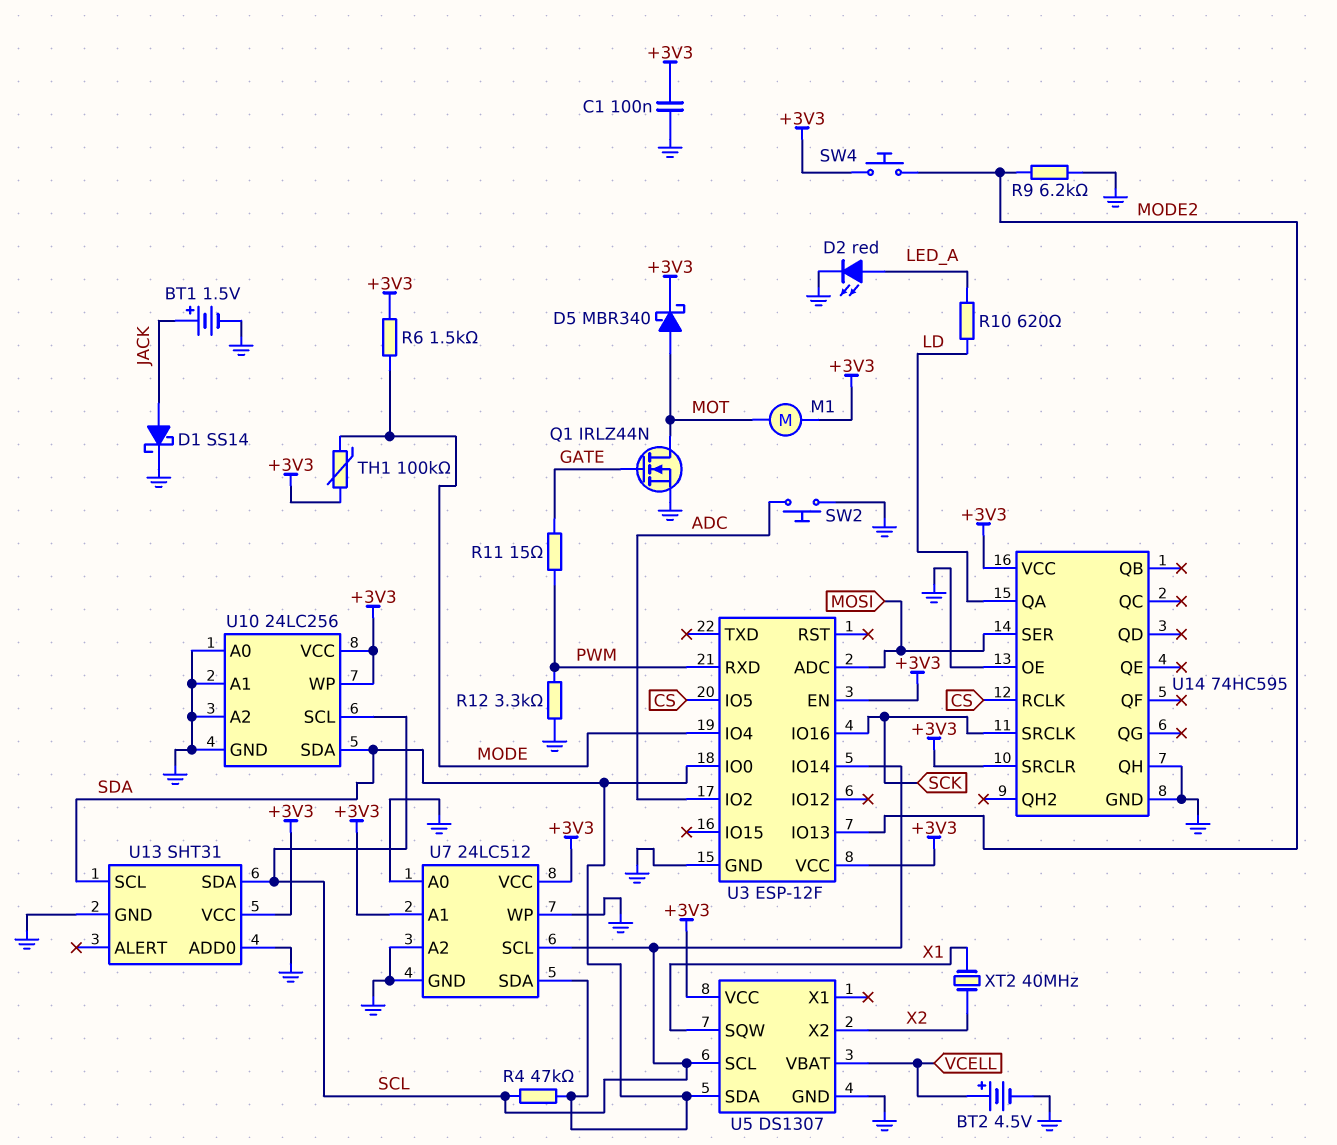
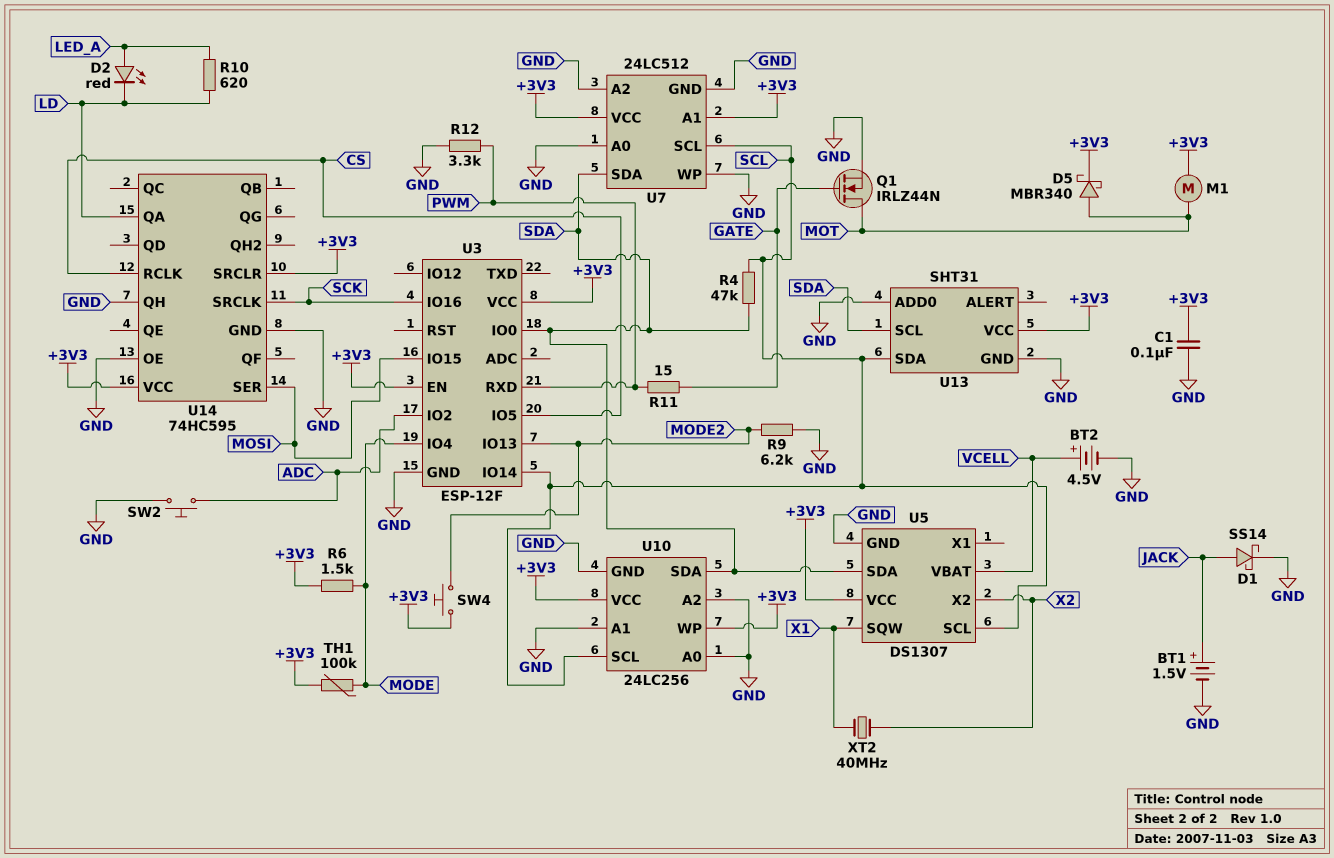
D2: LED red (A LED_A, K GND) -> LED red (A LED_A, K LD)
U3 pin ADC: MOSI -> none
U3 pin IO15: none -> MOSI

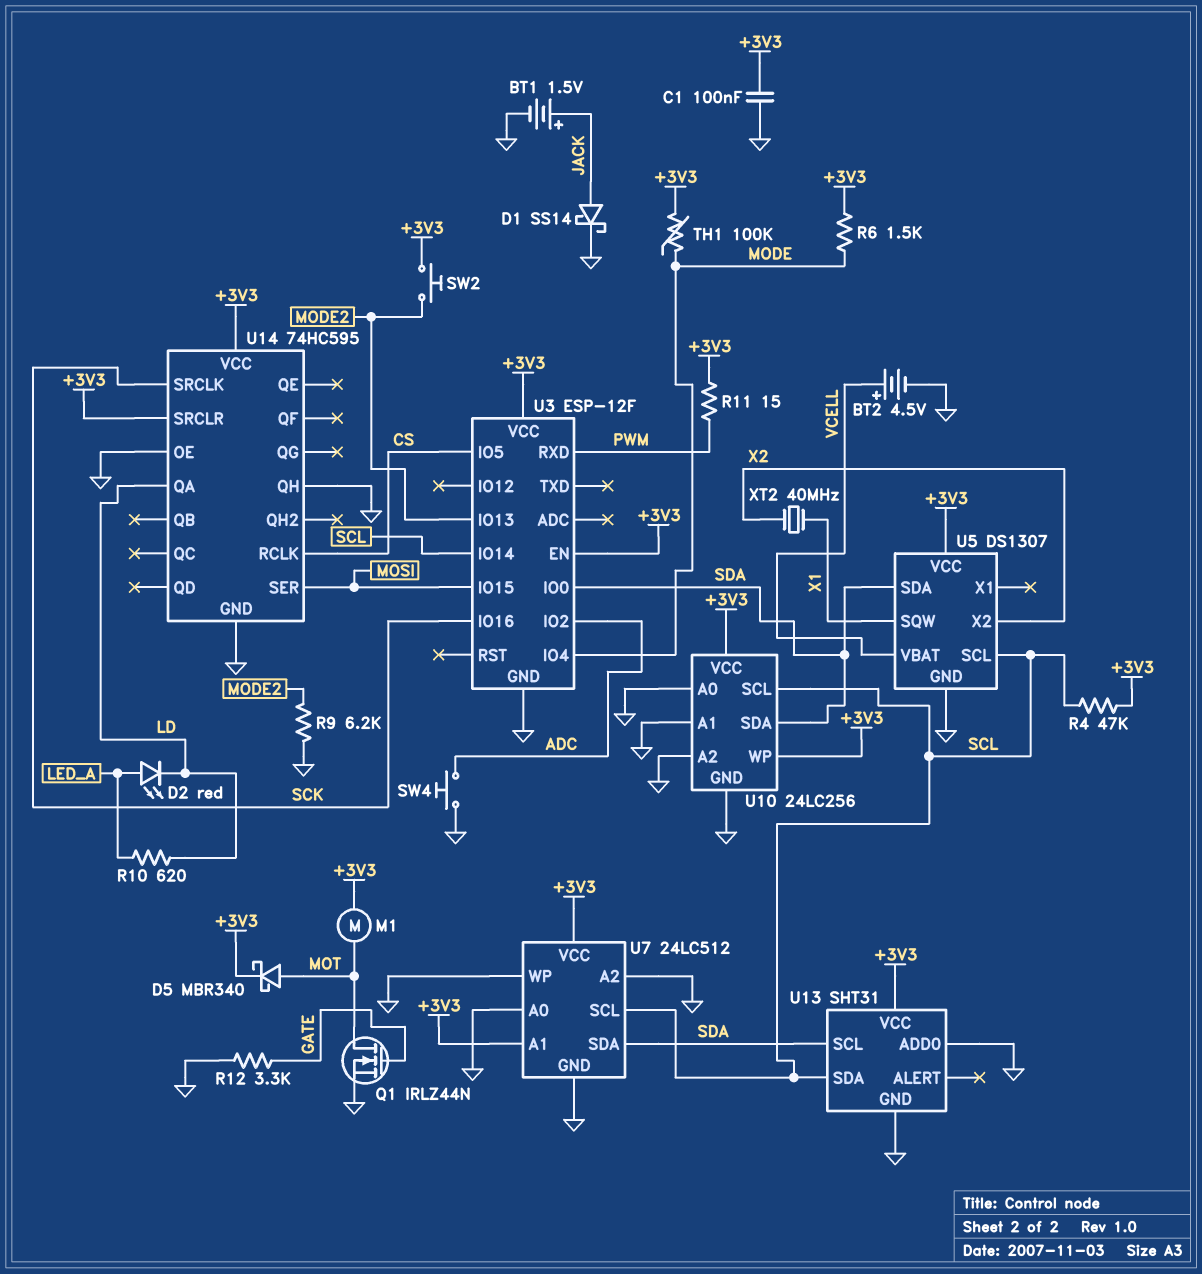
R4: 47k (SCL, SDA) -> 47k (+3V3, SCL)
R11: 15 (GATE, PWM) -> 15 (+3V3, PWM)
R12: 3.3k (GND, PWM) -> 3.3k (GATE, GND)
SW2: button (ADC, GND) -> button (+3V3, MODE2)
SW4: button (+3V3, MODE2) -> button (ADC, GND)

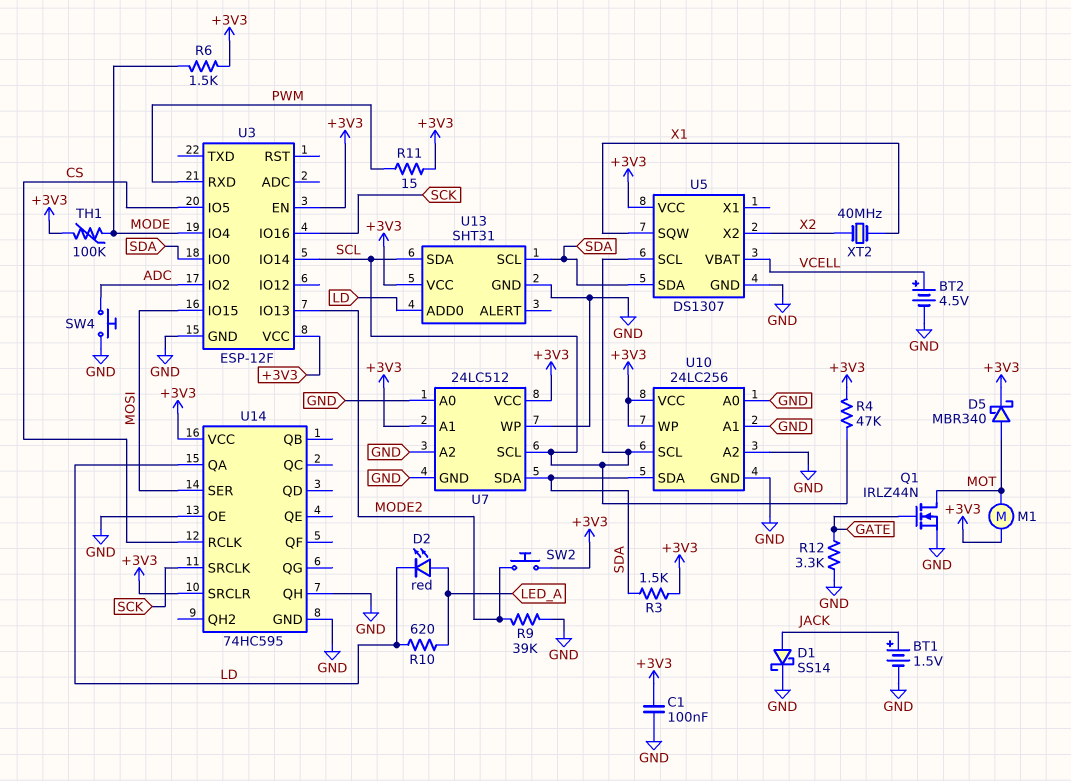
R3: none -> 1.5k (+3V3, SDA)
R9: 6.2k (GND, MODE2) -> 39k (GND, MODE2)
U13 pin ADD0: GND -> LD

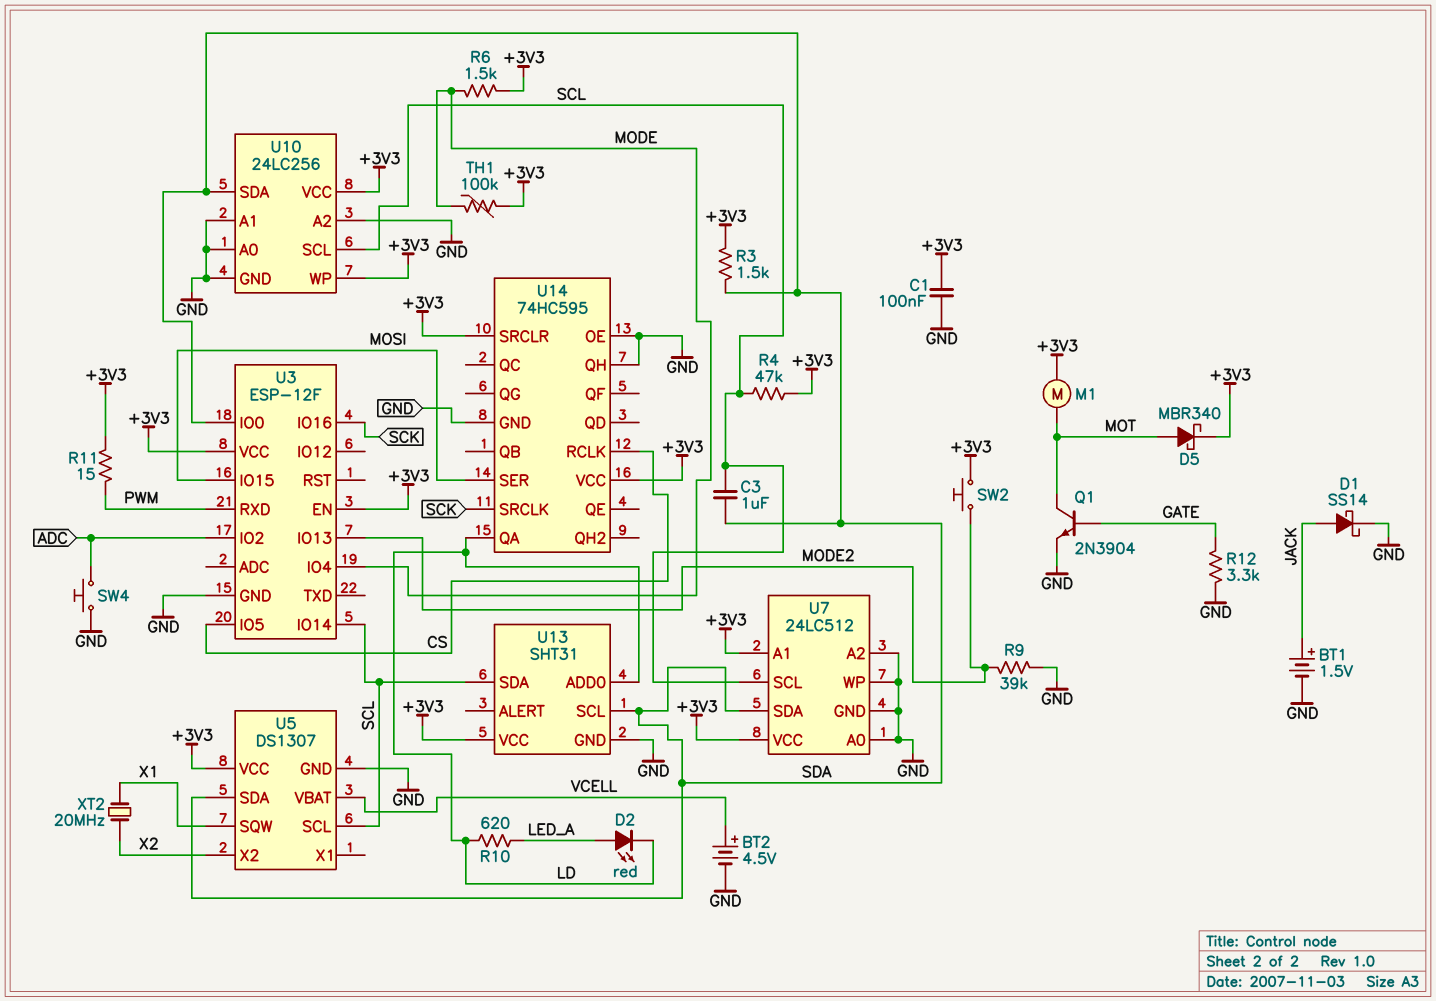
C3: none -> 1uF (SCL, SDA)
Q1: NMOS IRLZ44N (G GATE, D MOT, S GND) -> NPN 2N3904 (B GATE, C MOT, E GND)
XT2: 40MHz (X1, X2) -> 20MHz (X1, X2)

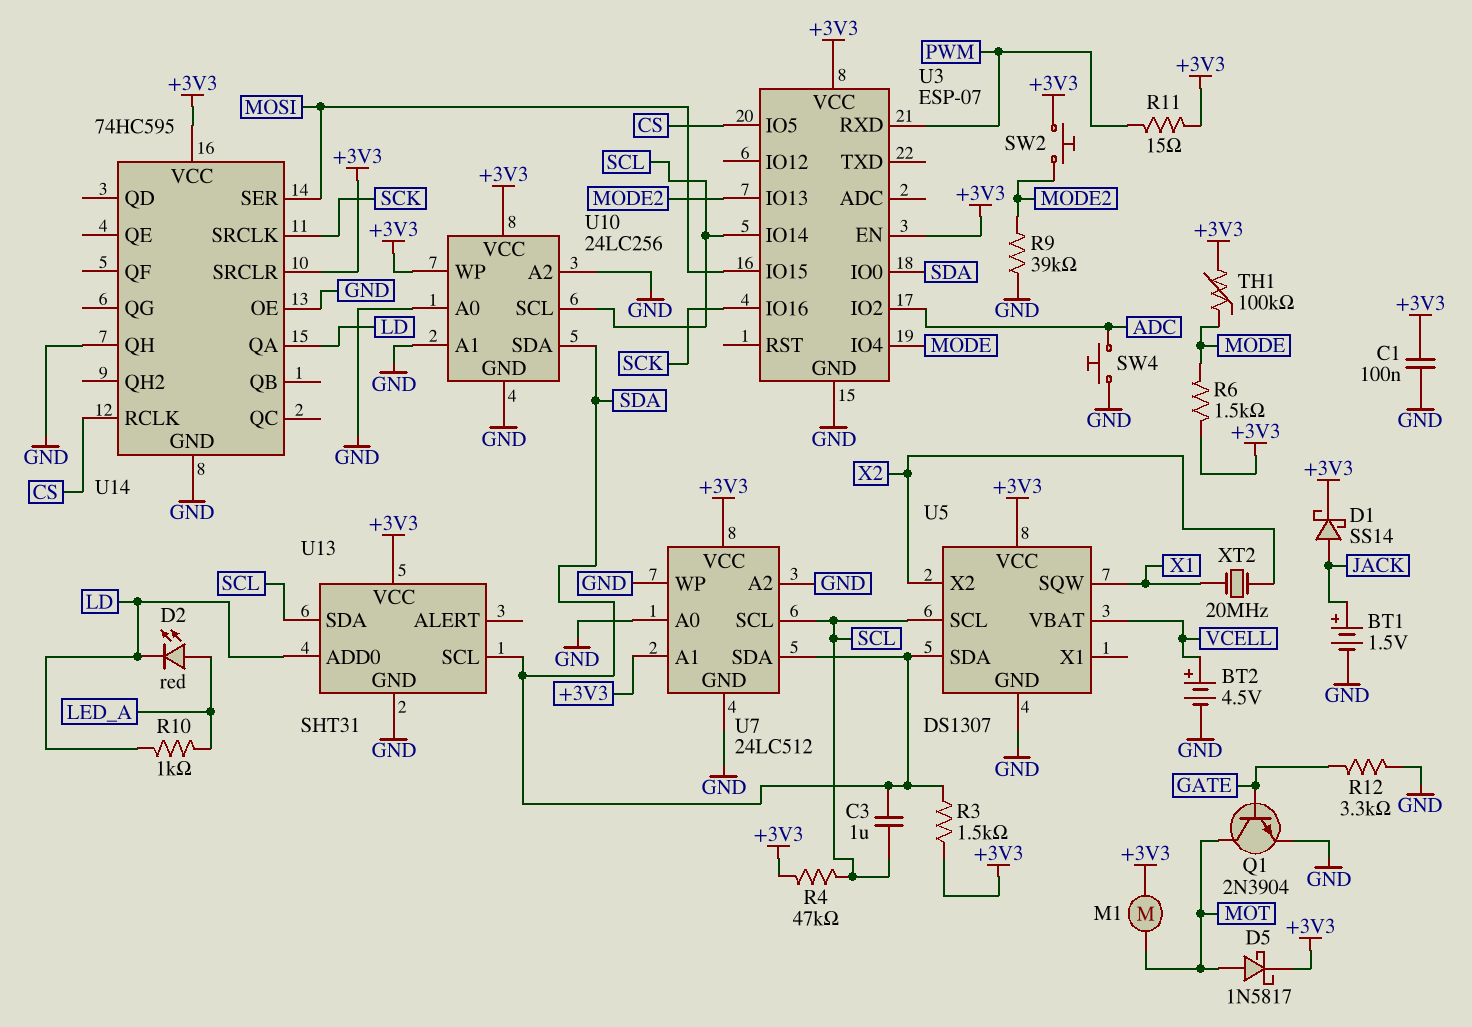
D1: schottky SS14 (A JACK, K GND) -> schottky SS14 (A JACK, K +3V3)
D5: schottky MBR340 (A MOT, K +3V3) -> schottky 1N5817 (A MOT, K +3V3)
R10: 620 (LD, LED_A) -> 1k (LD, LED_A)
U3: ESP-12F -> ESP-07

